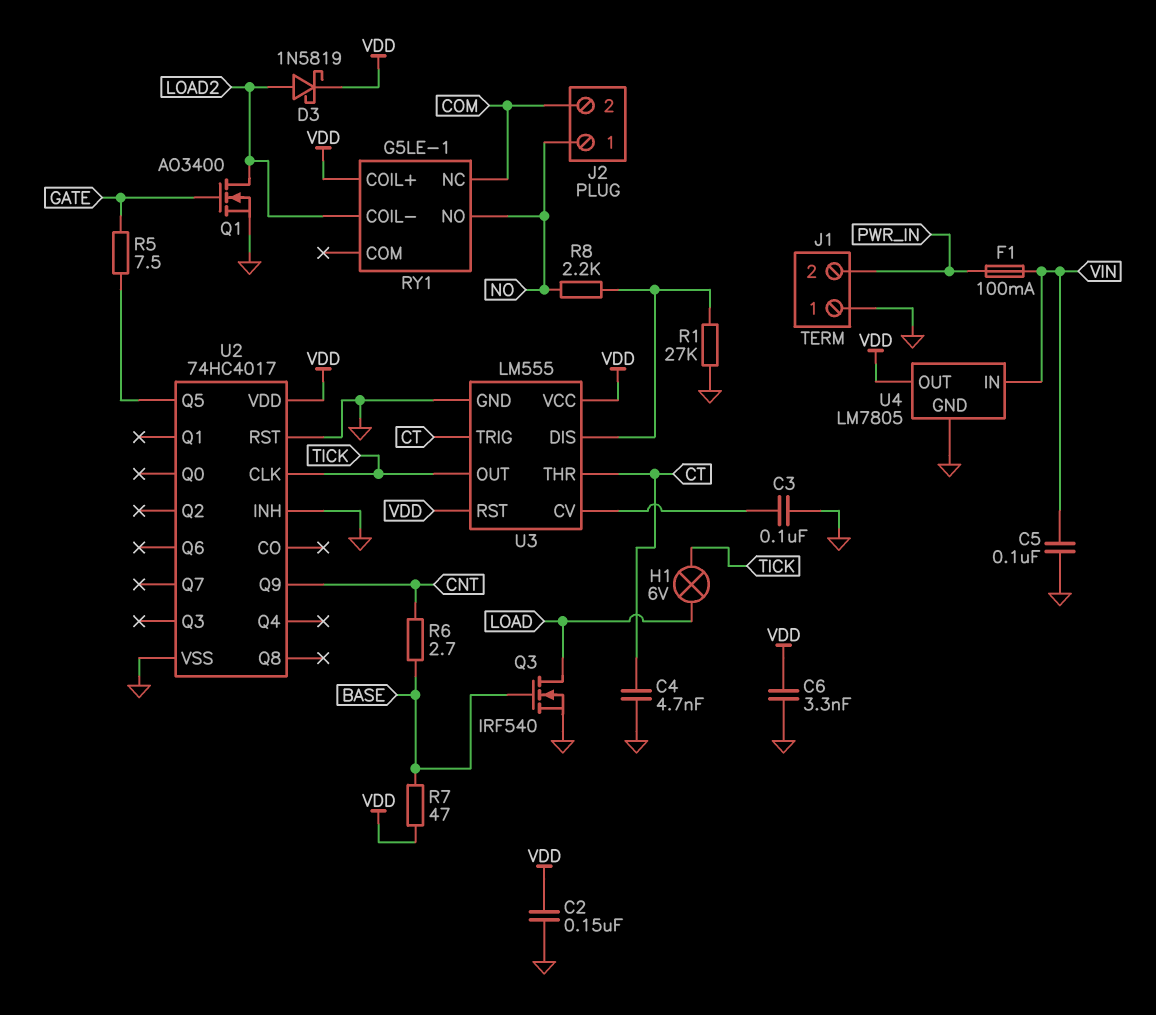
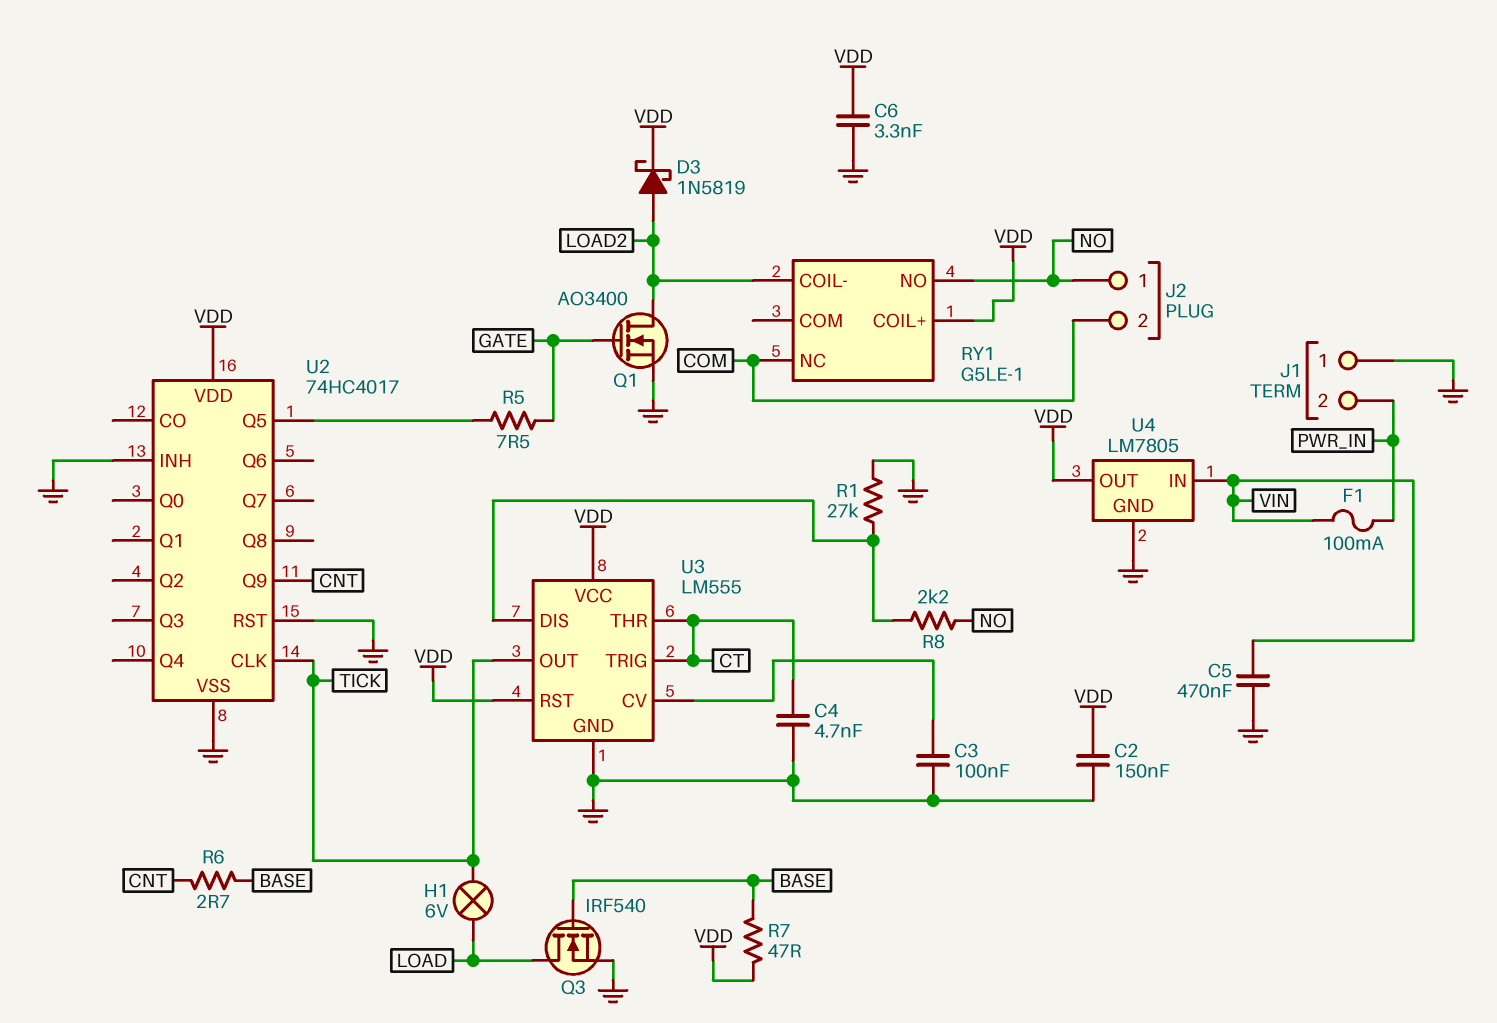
C5: 100nF (GND, VIN) -> 470nF (GND, VIN)

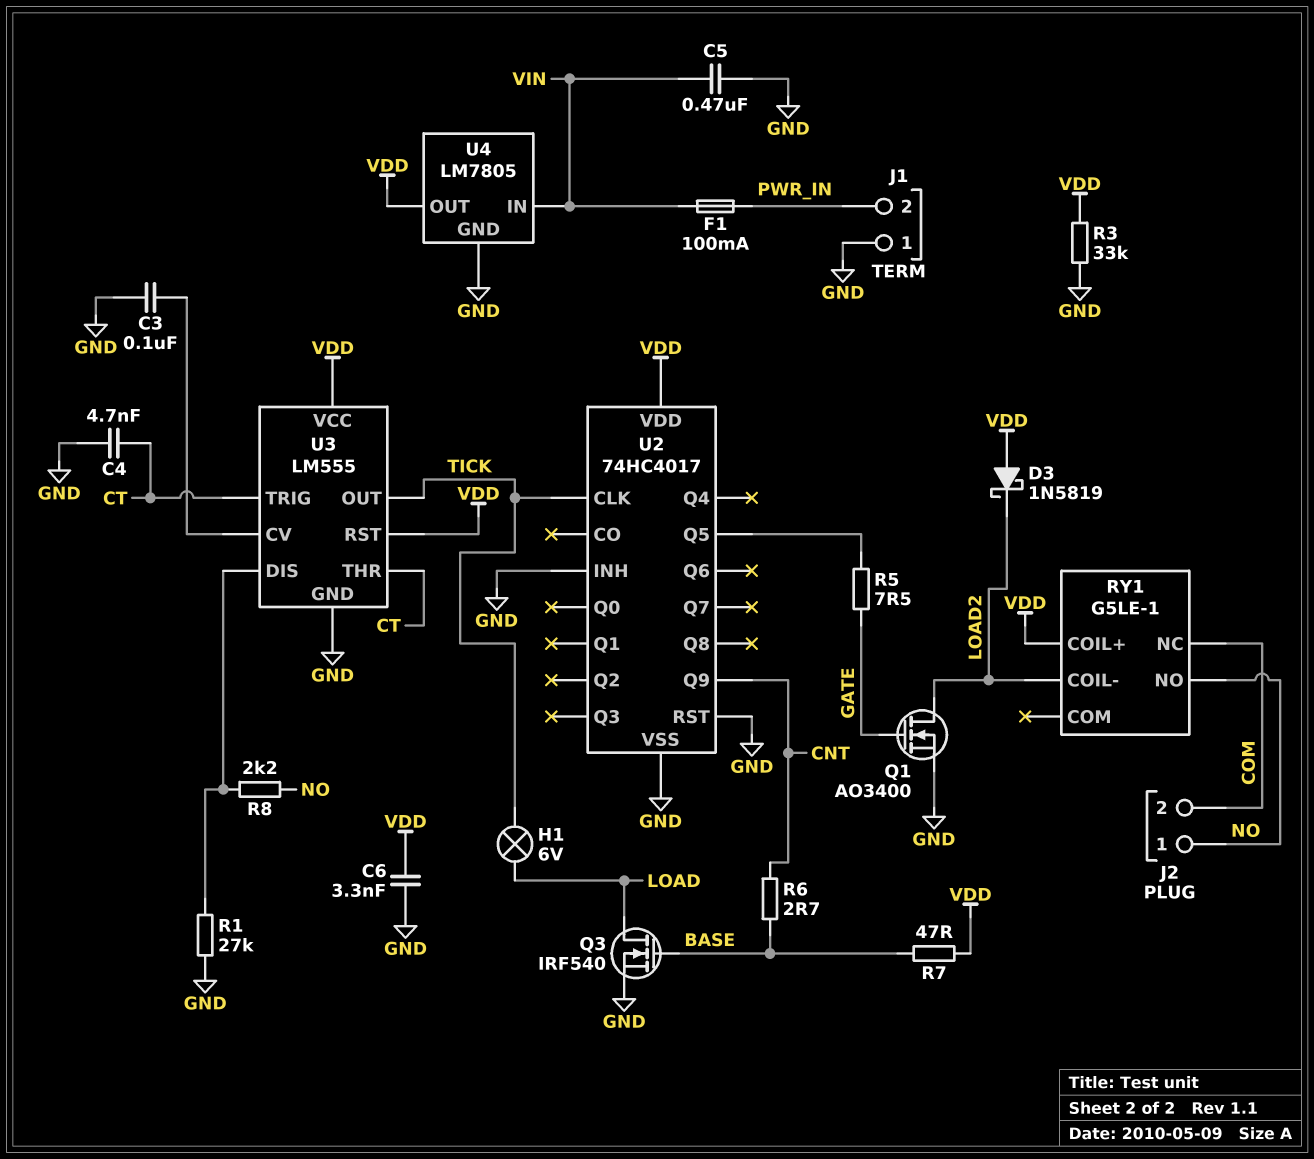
C2: 150nF (GND, VDD) -> none
D3: schottky 1N5819 (A LOAD2, K VDD) -> schottky 1N5819 (A VDD, K LOAD2)
R3: none -> 33k (GND, VDD)

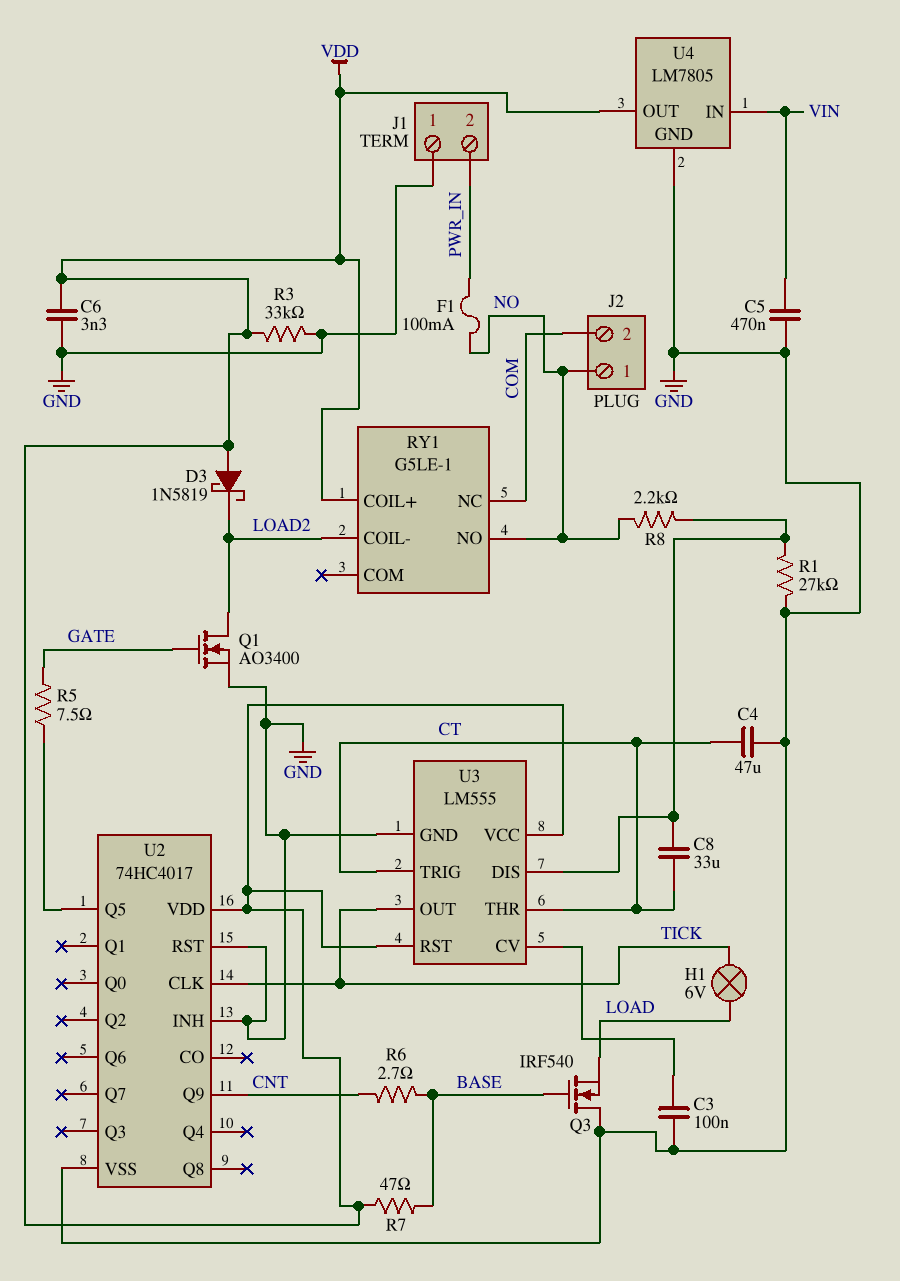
C4: 4.7nF (CT, GND) -> 47uF (CT, GND)
C8: none -> 33uF (CT, U3/DIS)
F1: 100mA (PWR_IN, VIN) -> 100mA (NO, PWR_IN)
Q3: NMOS IRF540 (G BASE, D LOAD, S GND) -> NMOS IRF540 (G BASE, D GND, S LOAD)

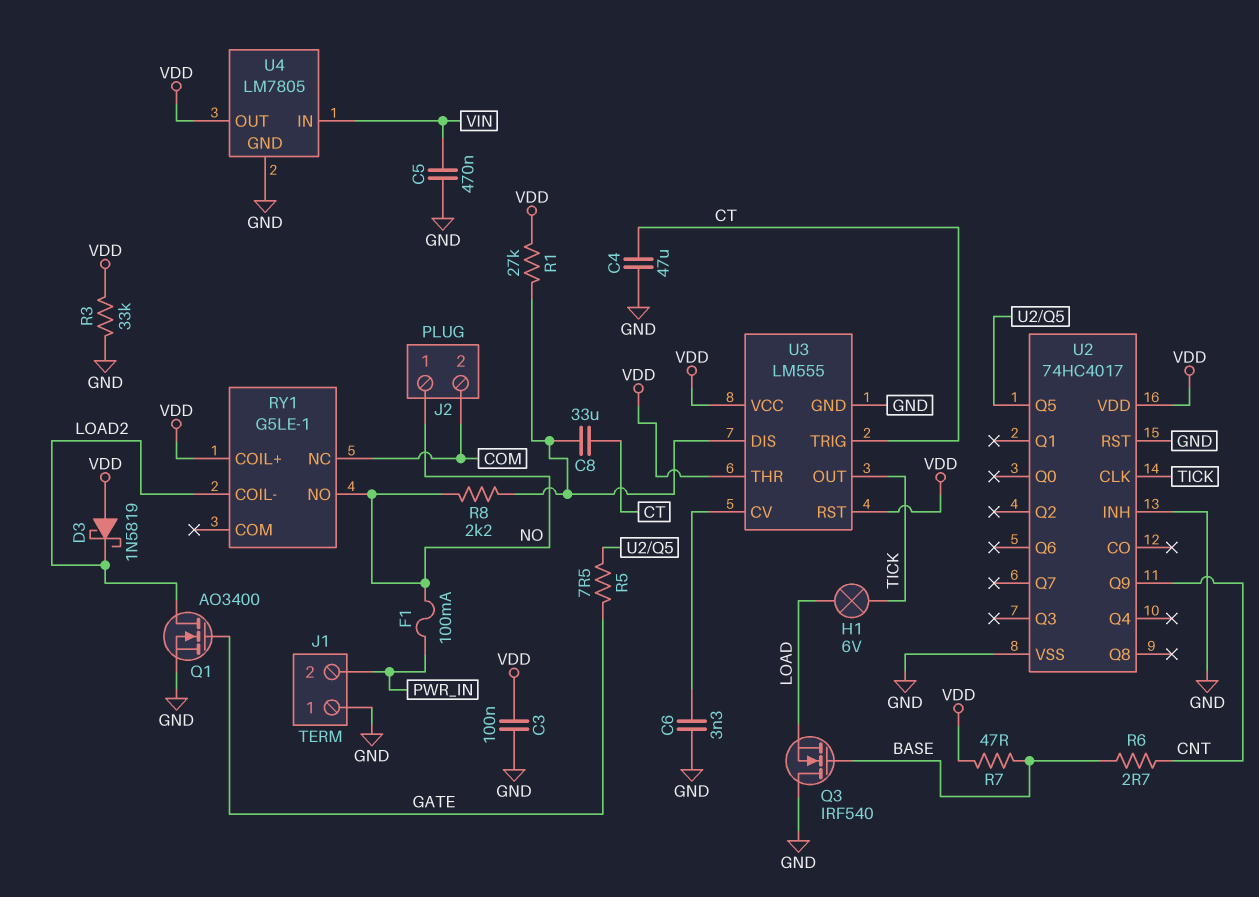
C3: 100nF (GND, U3/CV) -> 100nF (GND, VDD)
C6: 3.3nF (GND, VDD) -> 3.3nF (GND, U3/CV)
R1: 27k (GND, U3/DIS) -> 27k (U3/DIS, VDD)
U3 pin THR: CT -> VDD

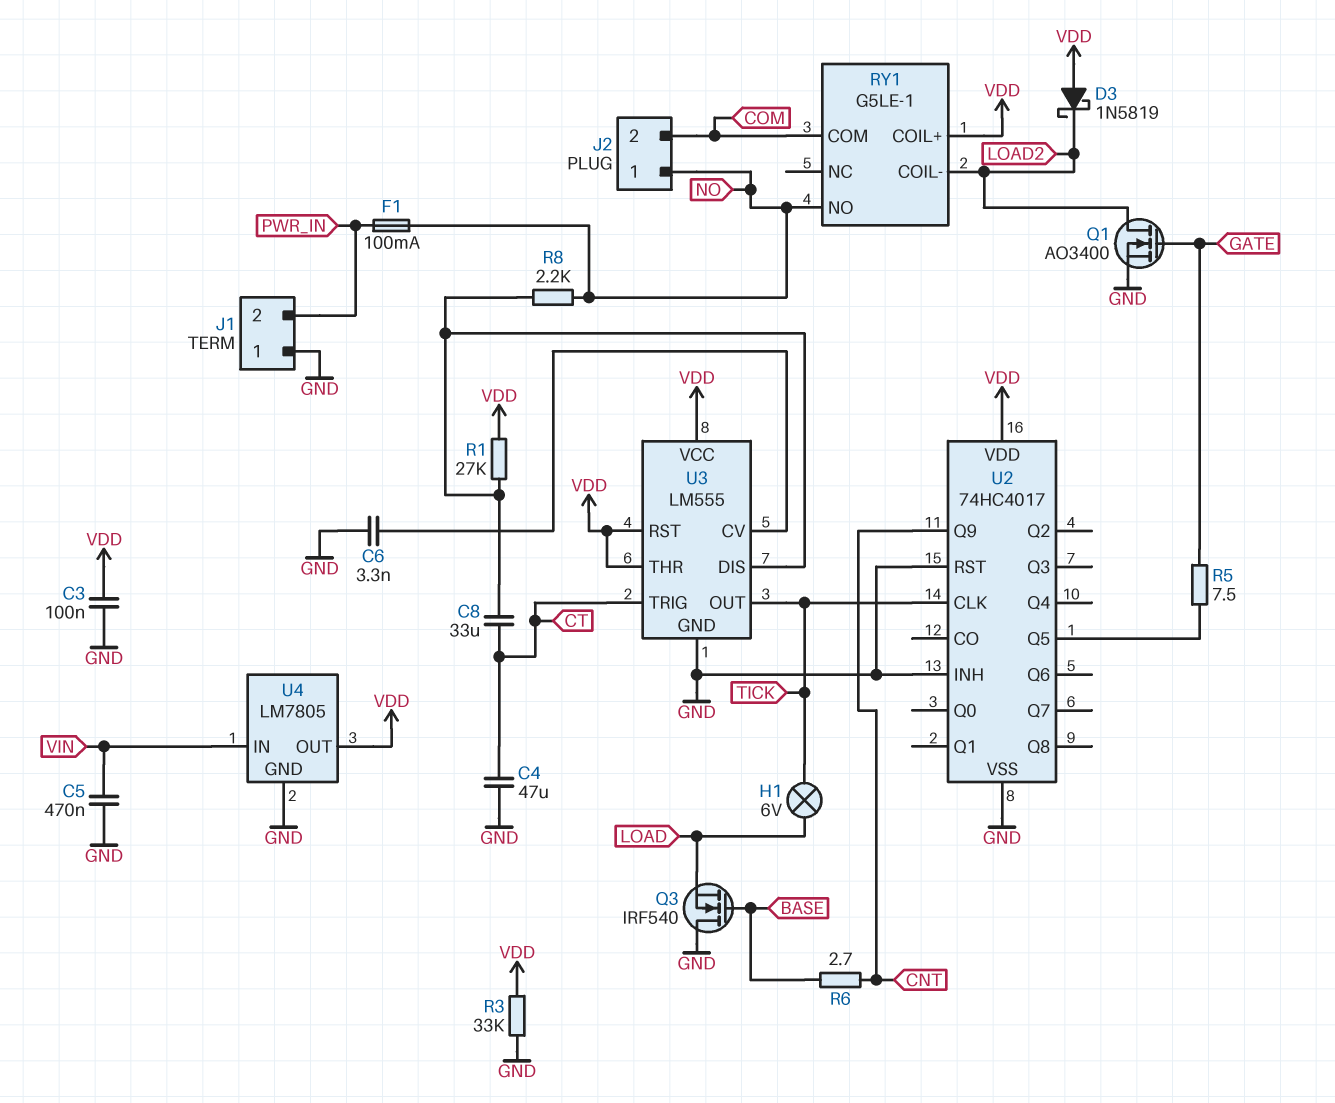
R7: 47 (BASE, VDD) -> none
RY1 pin COM: none -> COM
RY1 pin NC: COM -> none

